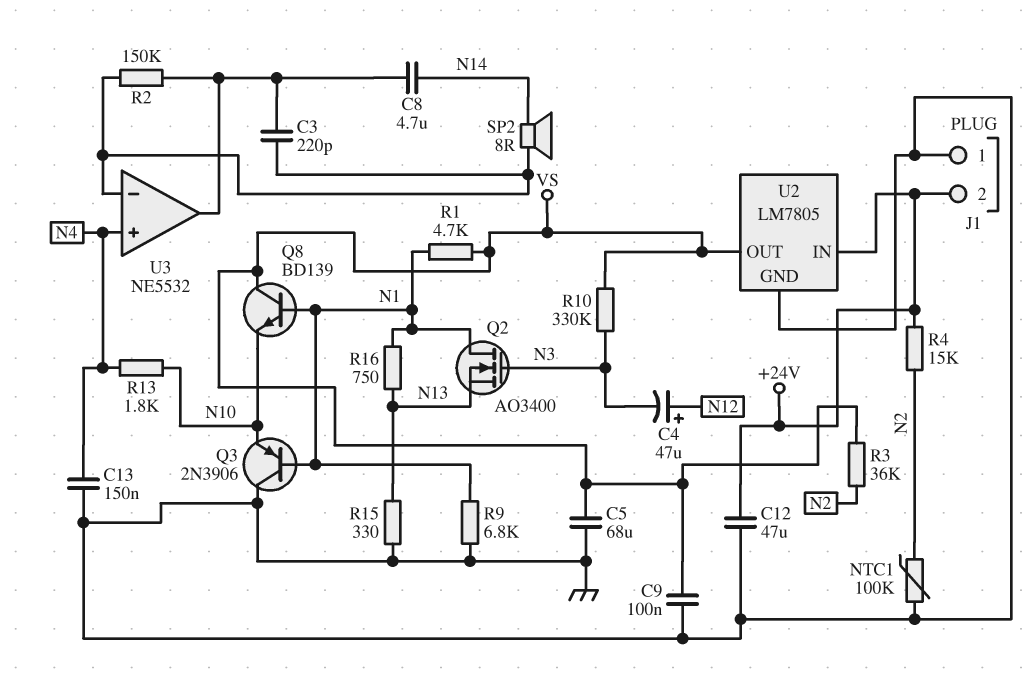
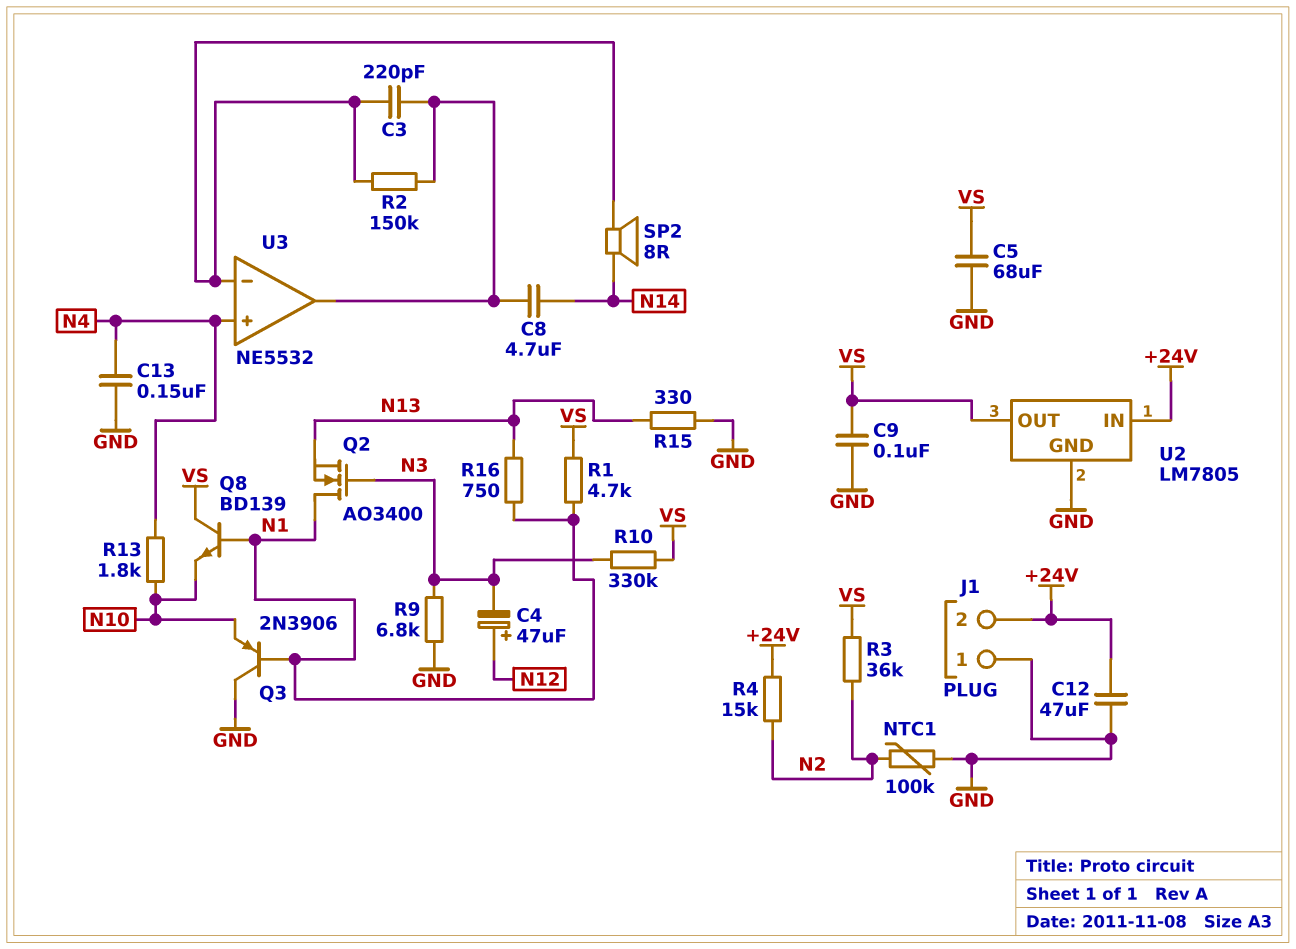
R9: 6.8k (GND, N1) -> 6.8k (GND, N3)

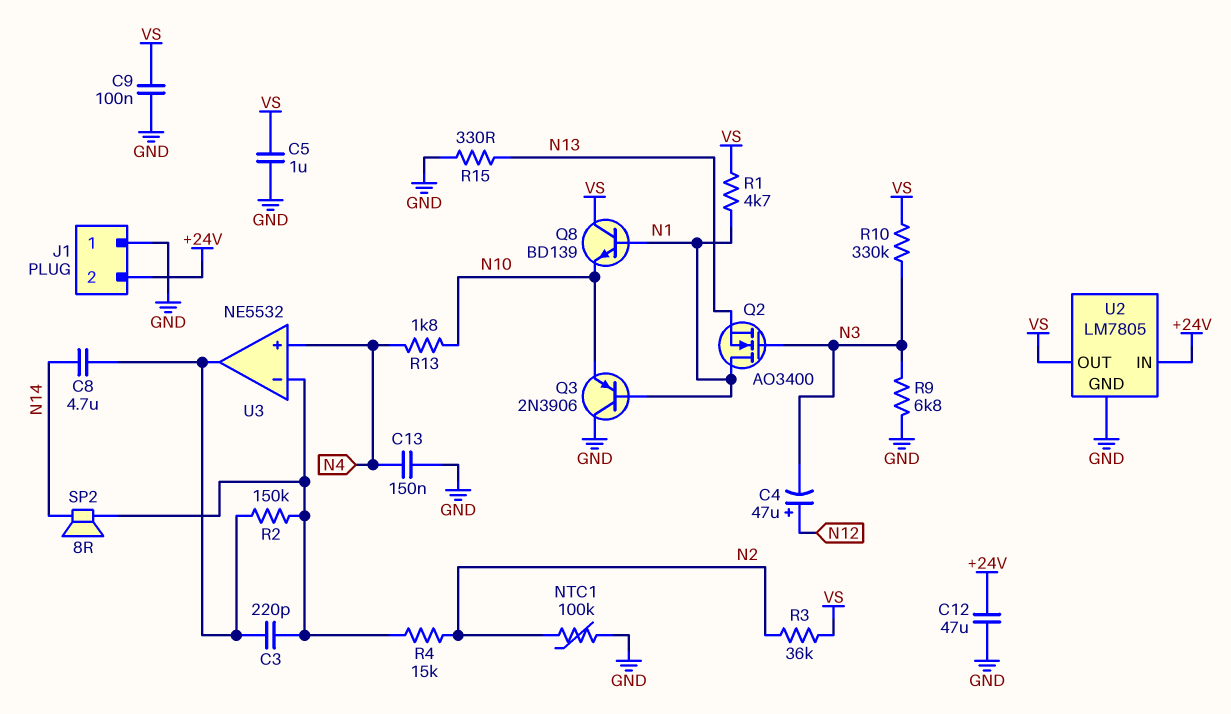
C5: 68uF (GND, VS) -> 1uF (GND, VS)
R4: 15k (+24V, N2) -> 15k (N2, U3/in-)
R16: 750 (N1, N13) -> none

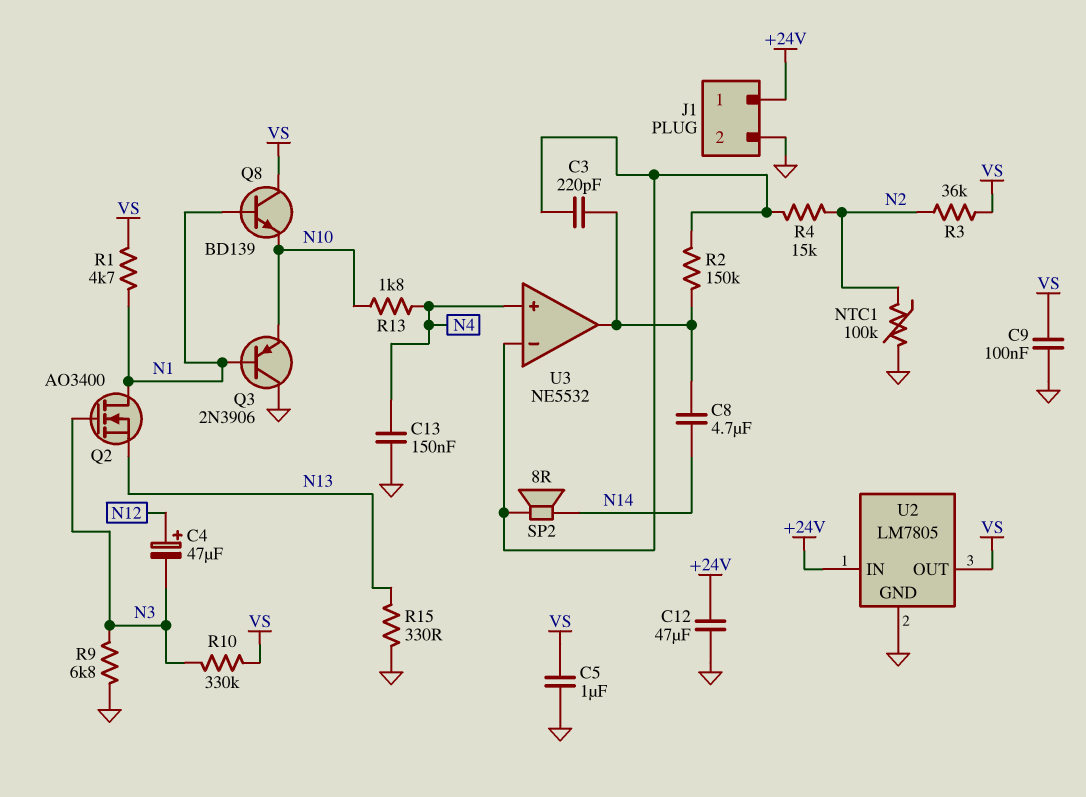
J1 pin 1: GND -> +24V
J1 pin 2: +24V -> GND

